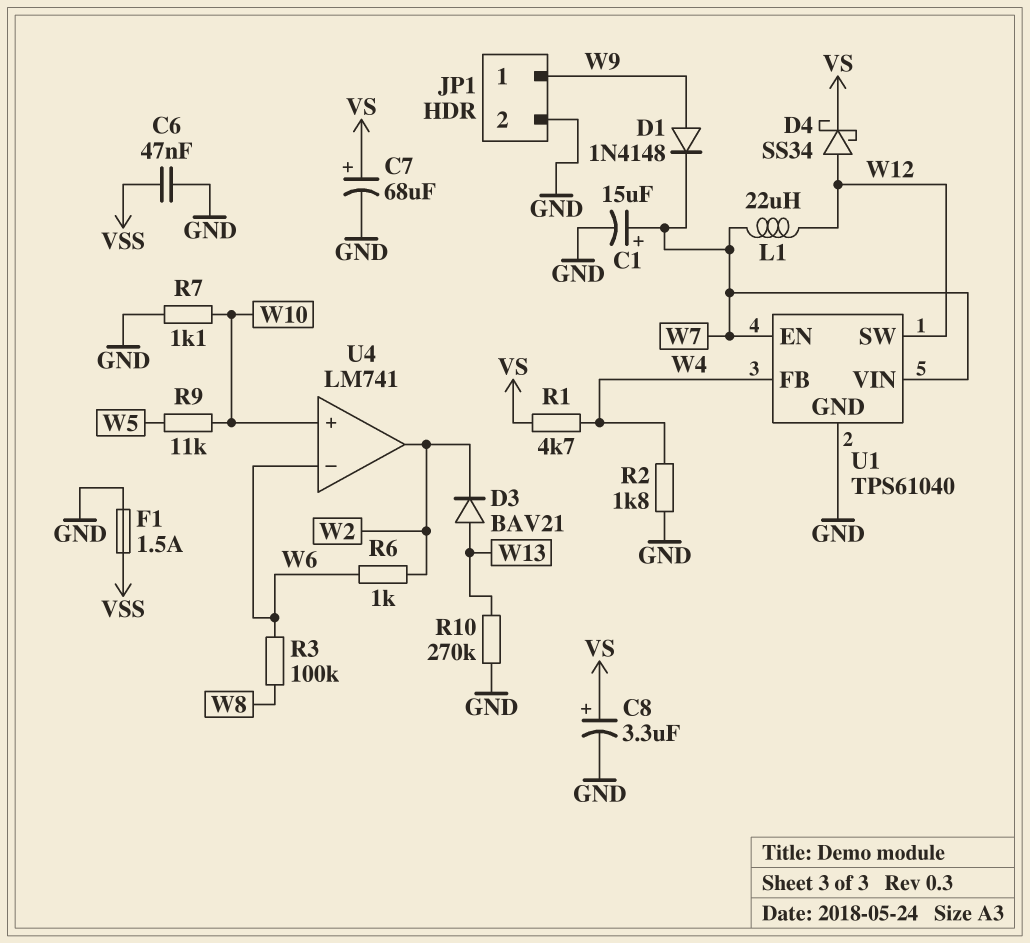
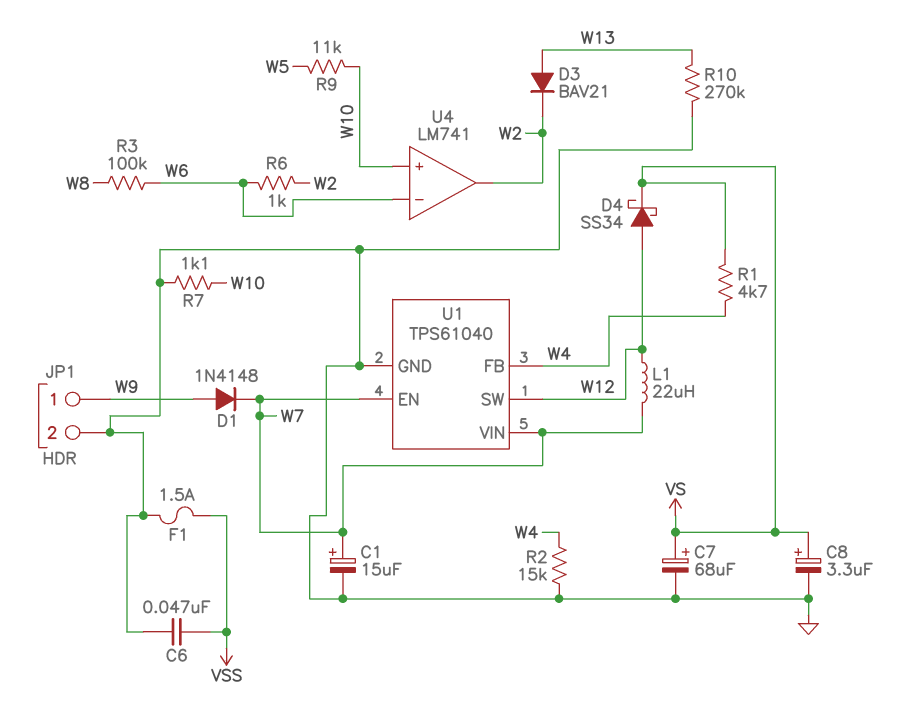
R2: 1.8k (GND, W4) -> 15k (GND, W4)

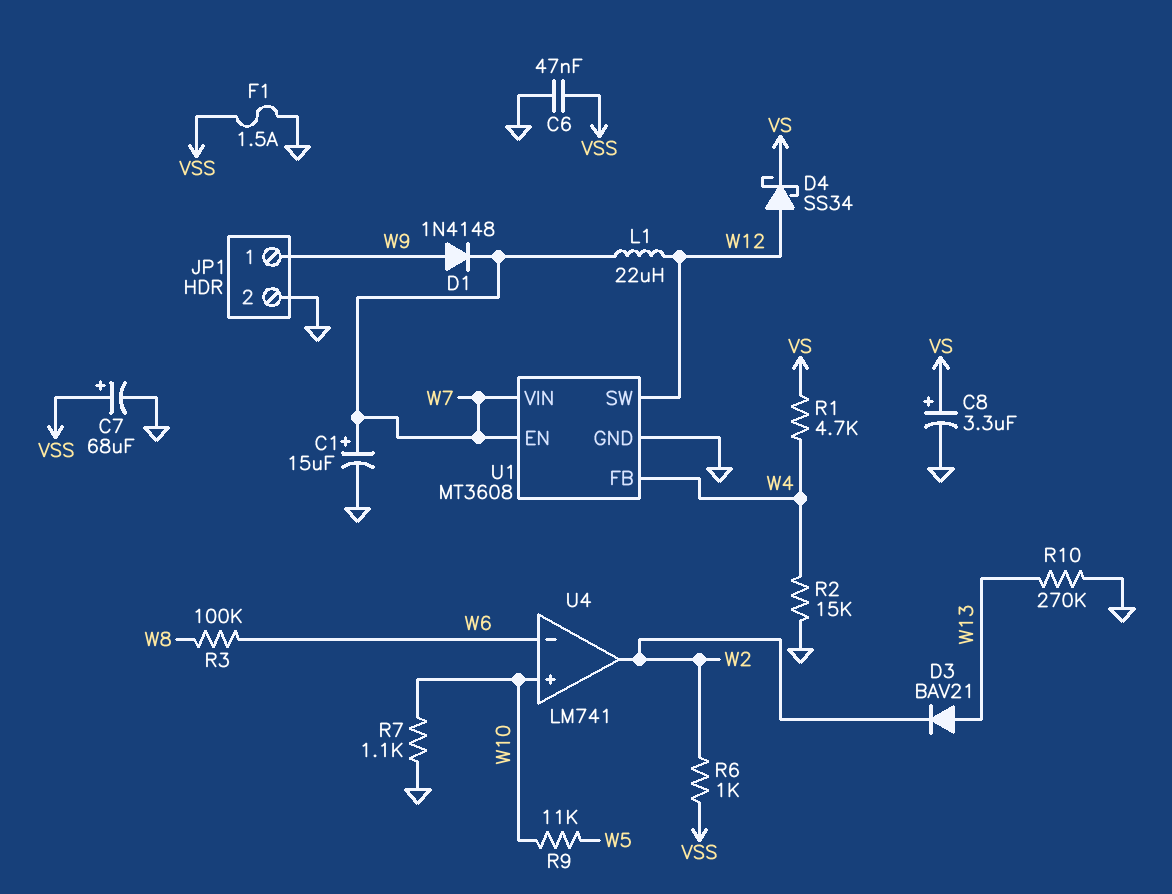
C7: 68uF (plus VS, minus GND) -> 68uF (plus VSS, minus GND)
R6: 1k (W2, W6) -> 1k (VSS, W2)
U1: TPS61040 -> MT3608

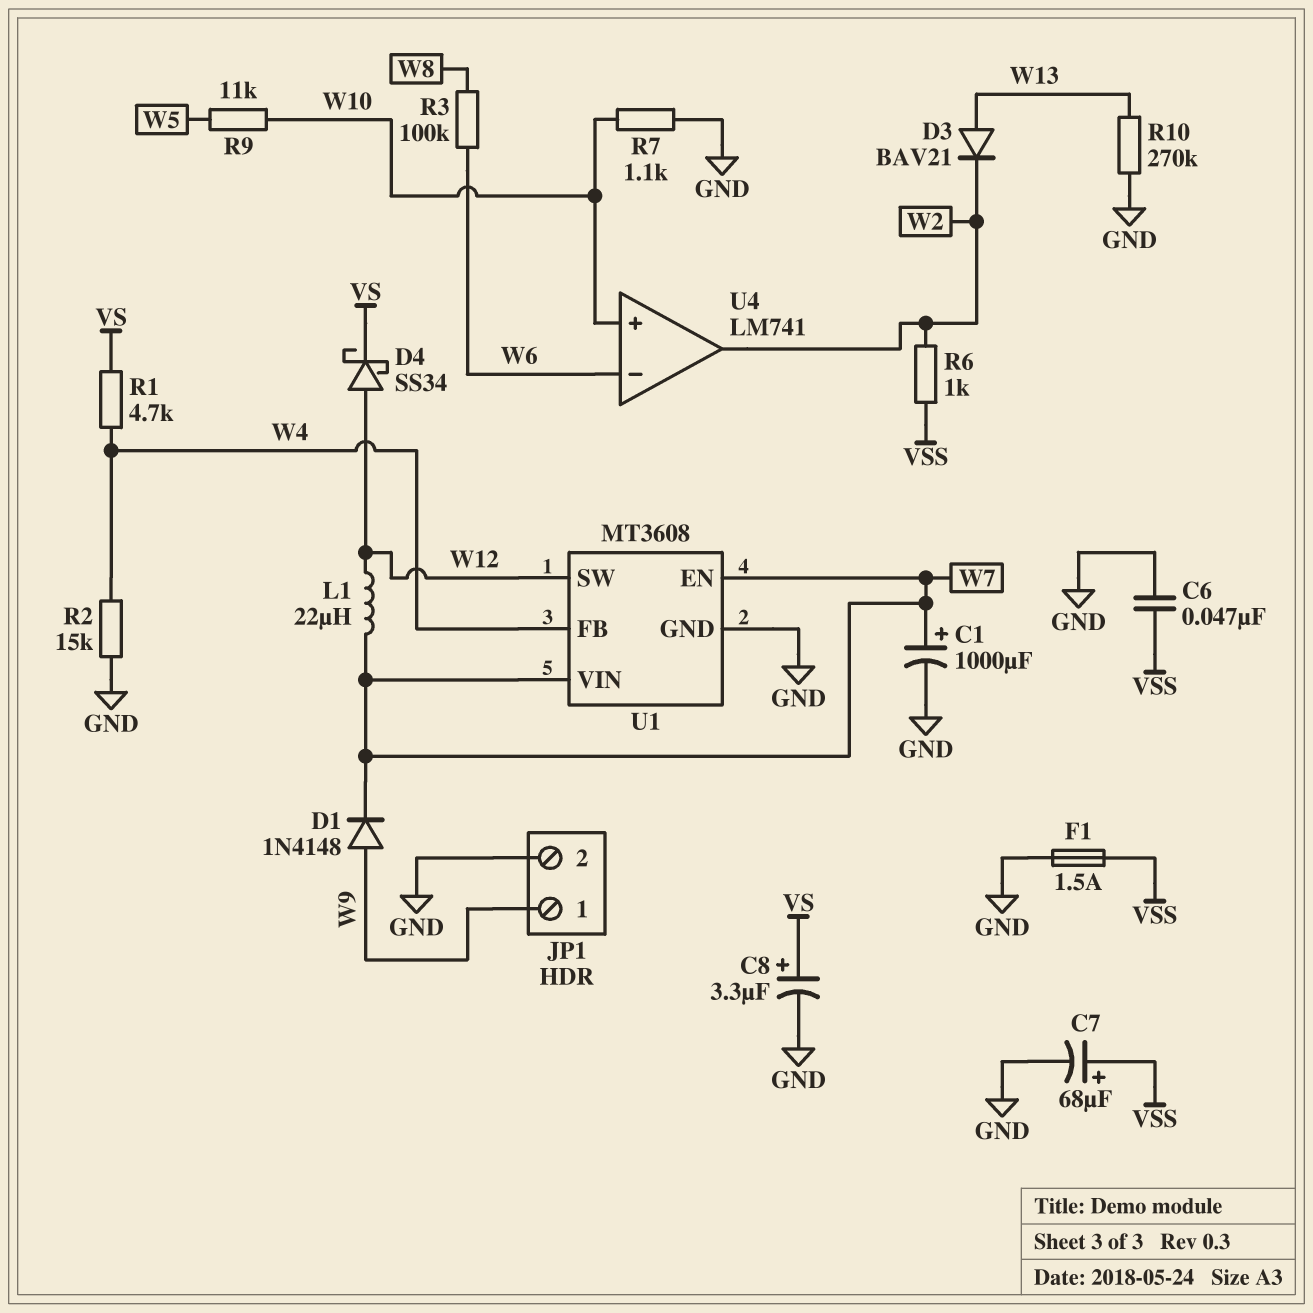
C1: 15uF (plus W7, minus GND) -> 1000uF (plus W7, minus GND)

